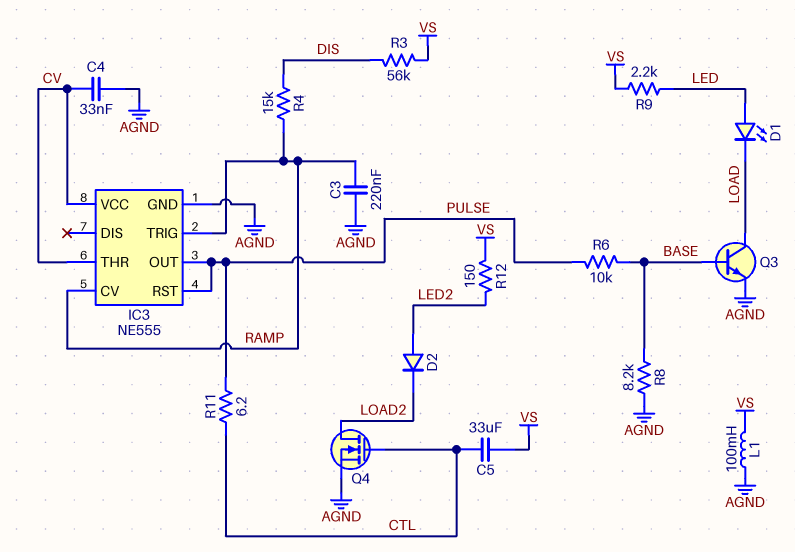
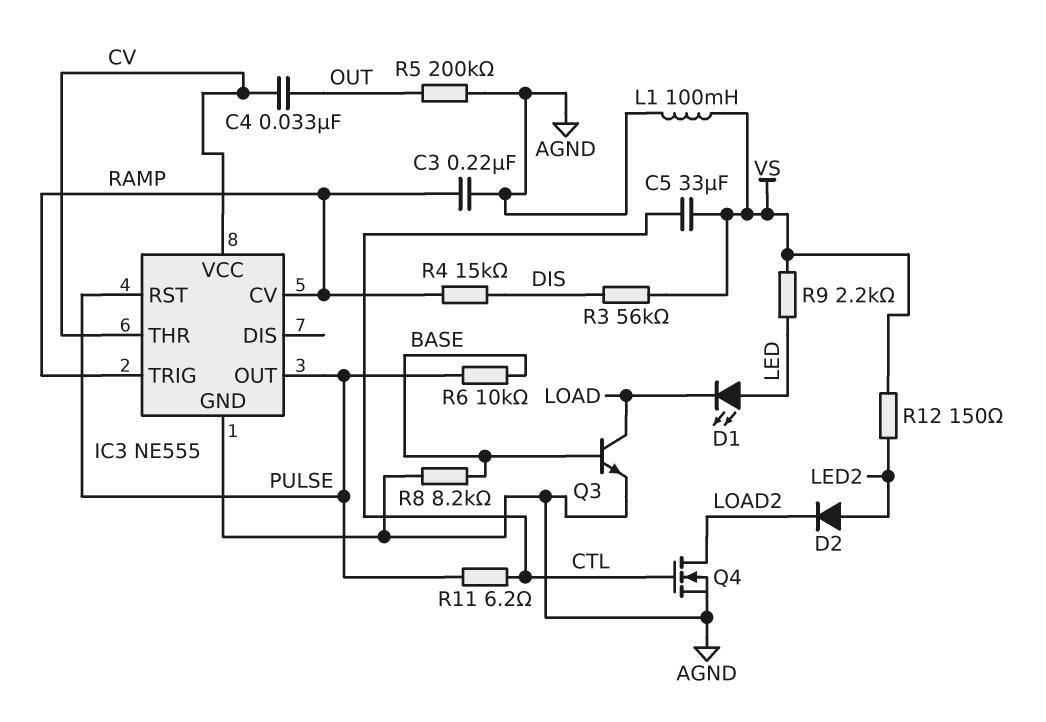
C4: 33nF (AGND, CV) -> 33nF (CV, OUT)
R5: none -> 200k (AGND, OUT)

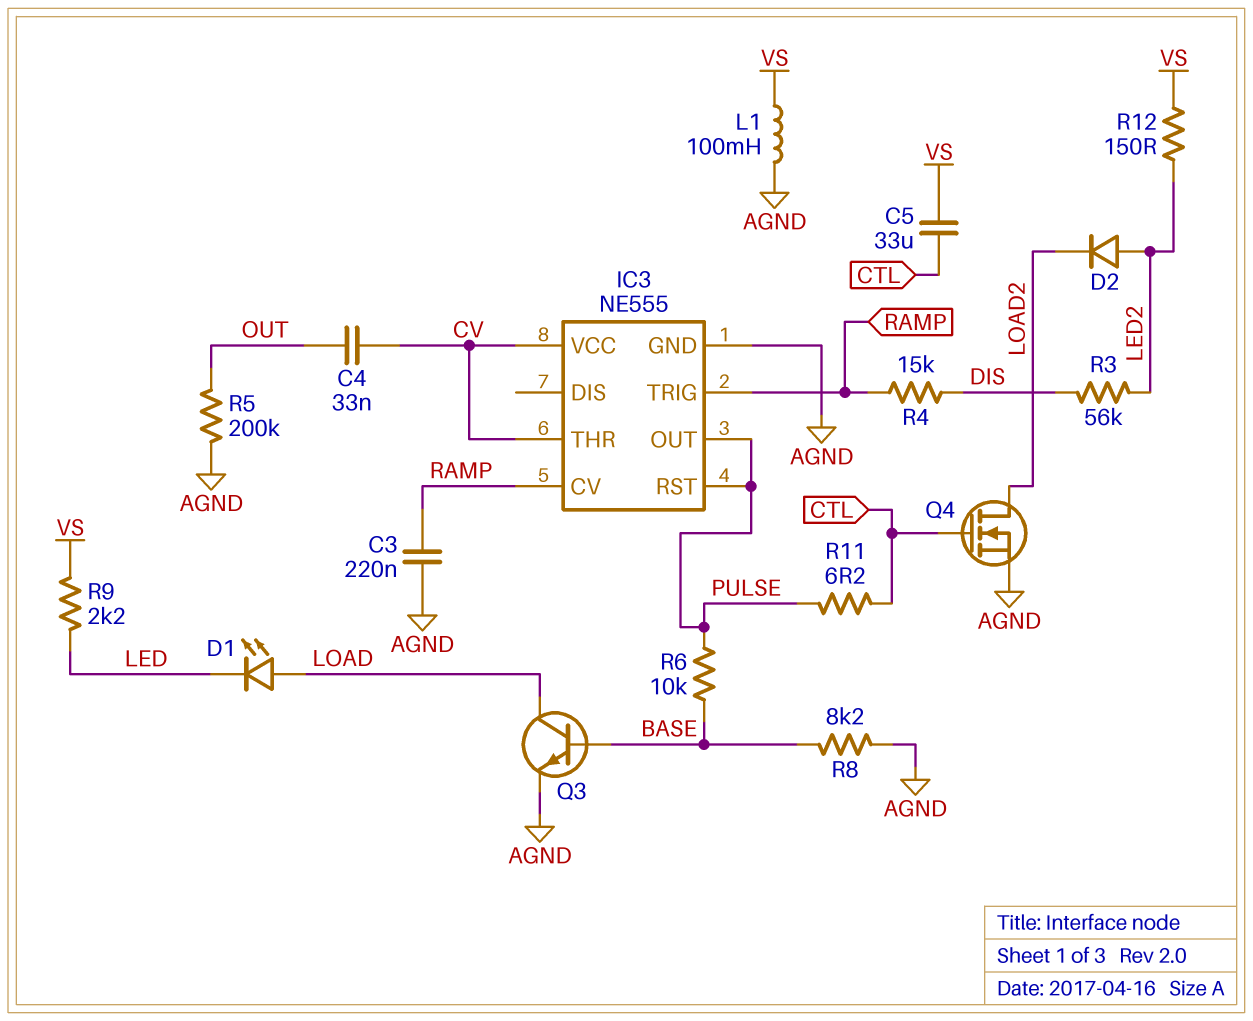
D1: LED (A LED, K LOAD) -> LED (A LOAD, K LED)
R3: 56k (DIS, VS) -> 56k (DIS, LED2)

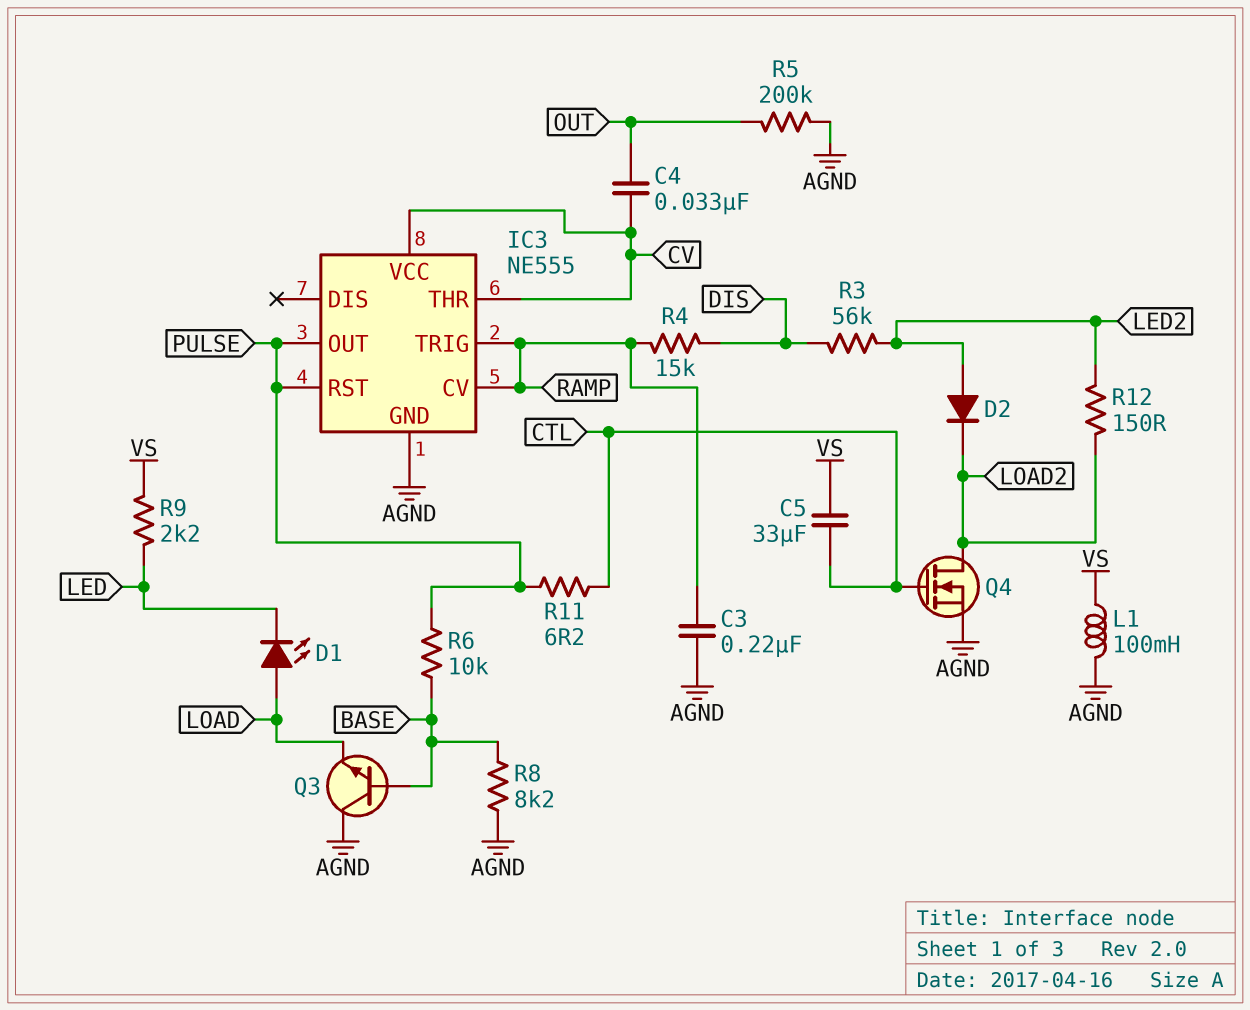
Q3: NPN (B BASE, C LOAD, E AGND) -> NPN (B BASE, C AGND, E LOAD)
R12: 150 (LED2, VS) -> 150 (LED2, LOAD2)

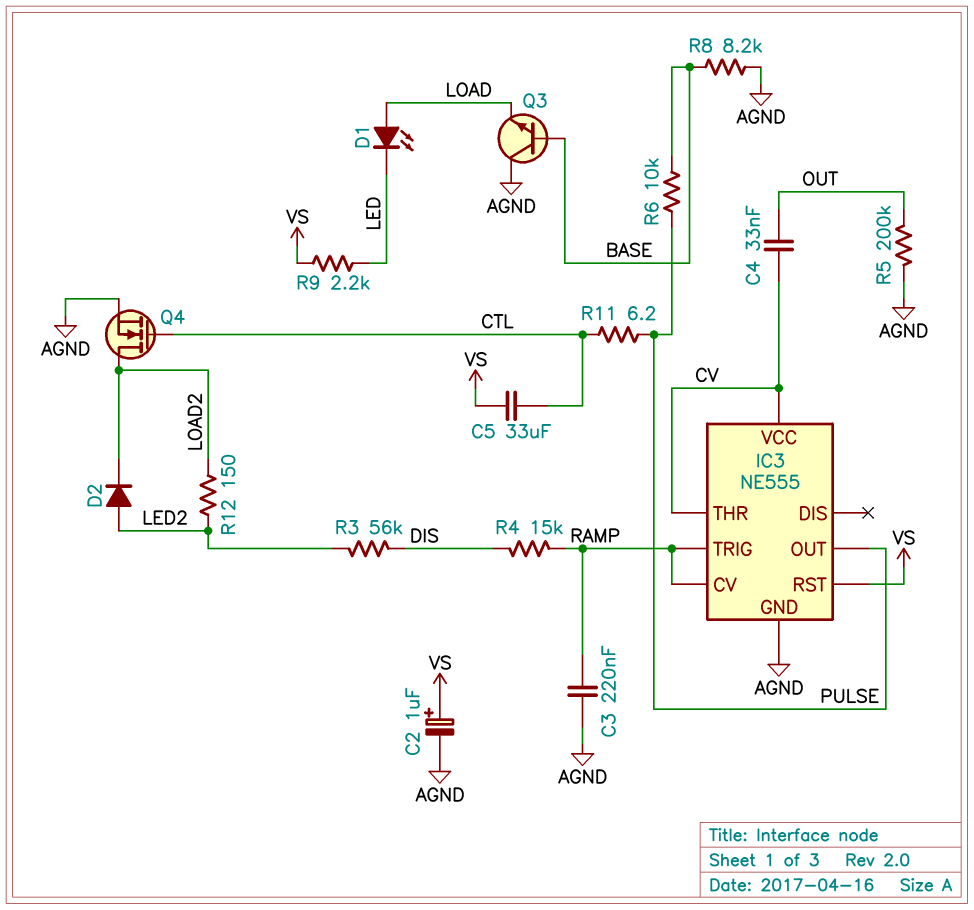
C2: none -> 1uF (plus VS, minus AGND)
IC3 pin RST: PULSE -> VS
L1: 100mH (AGND, VS) -> none

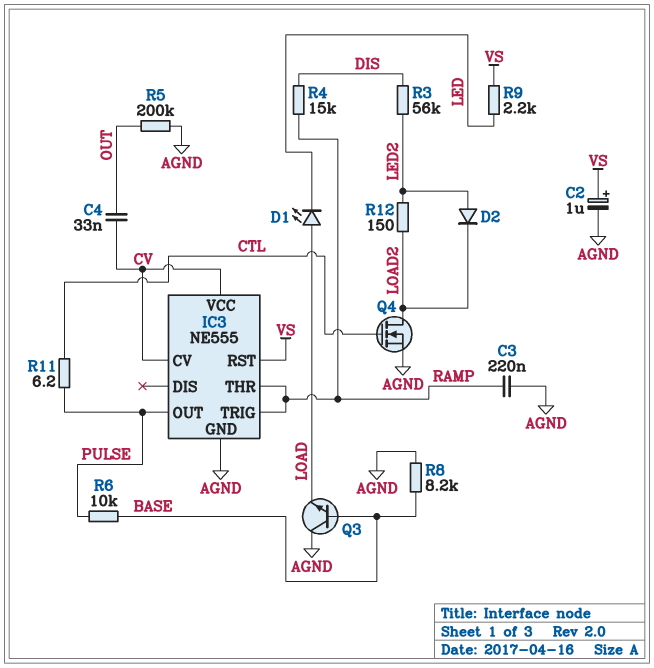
C5: 33uF (CTL, VS) -> none
IC3 pin CV: RAMP -> CV
IC3 pin THR: CV -> RAMP

